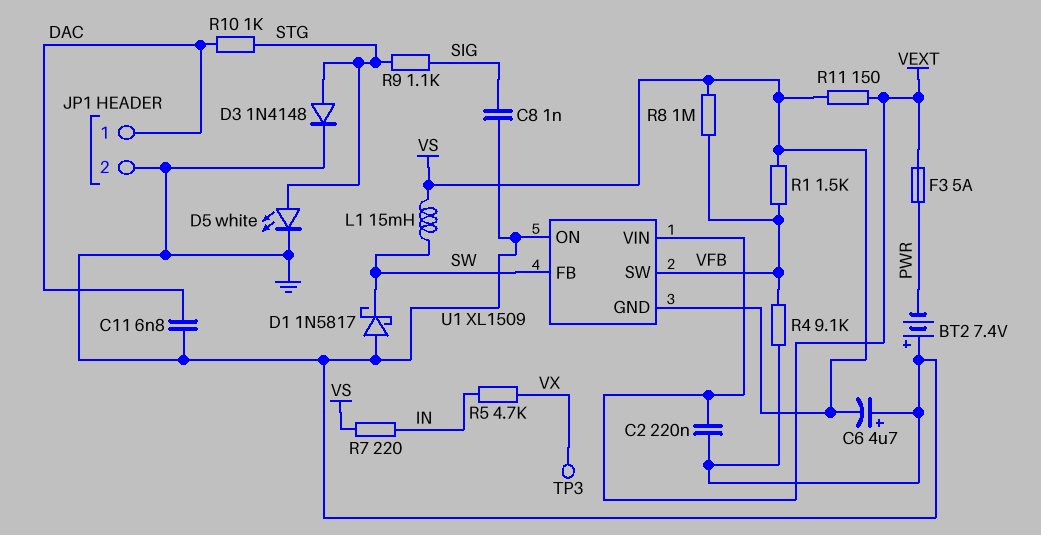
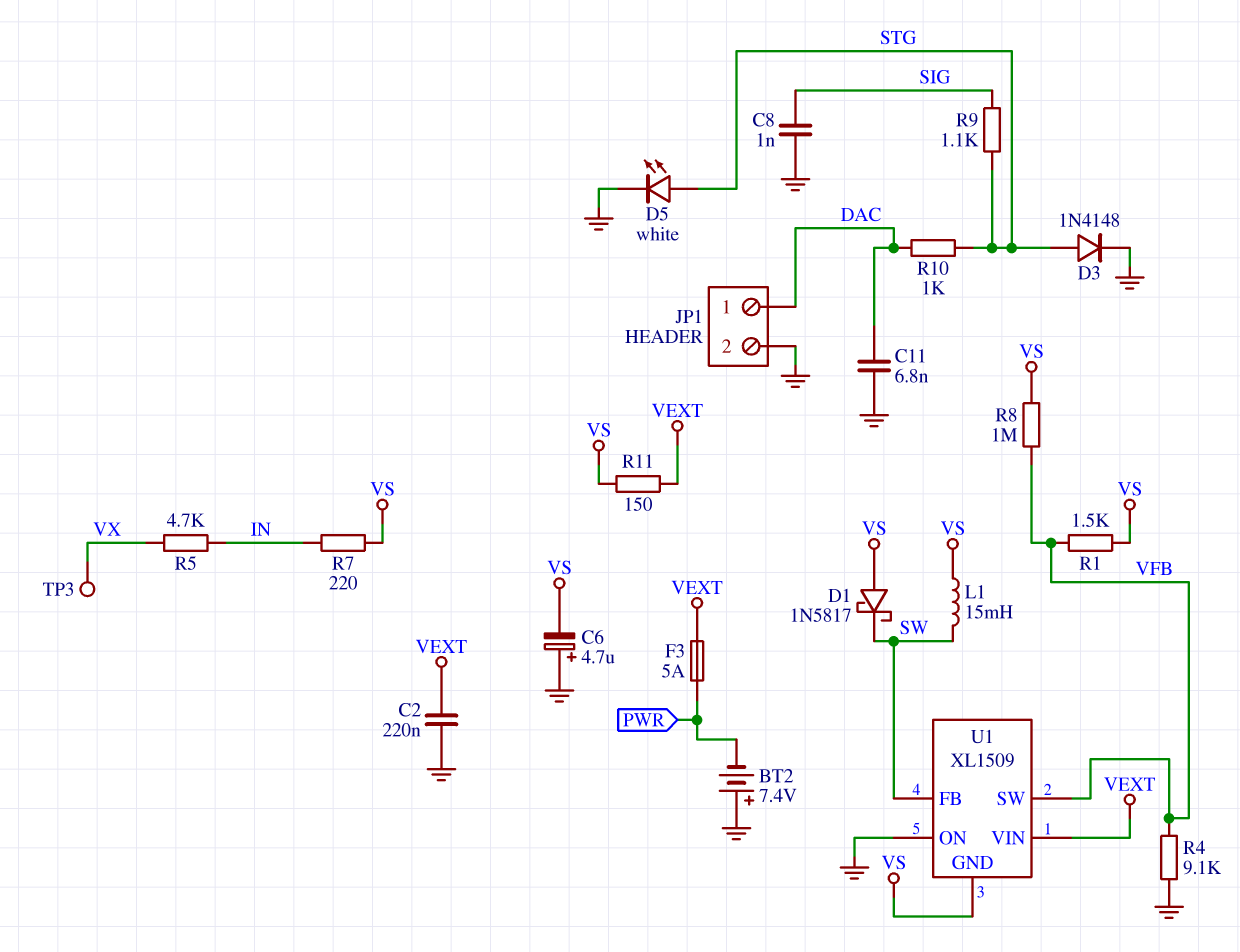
D1: schottky 1N5817 (A GND, K SW) -> schottky 1N5817 (A VS, K SW)

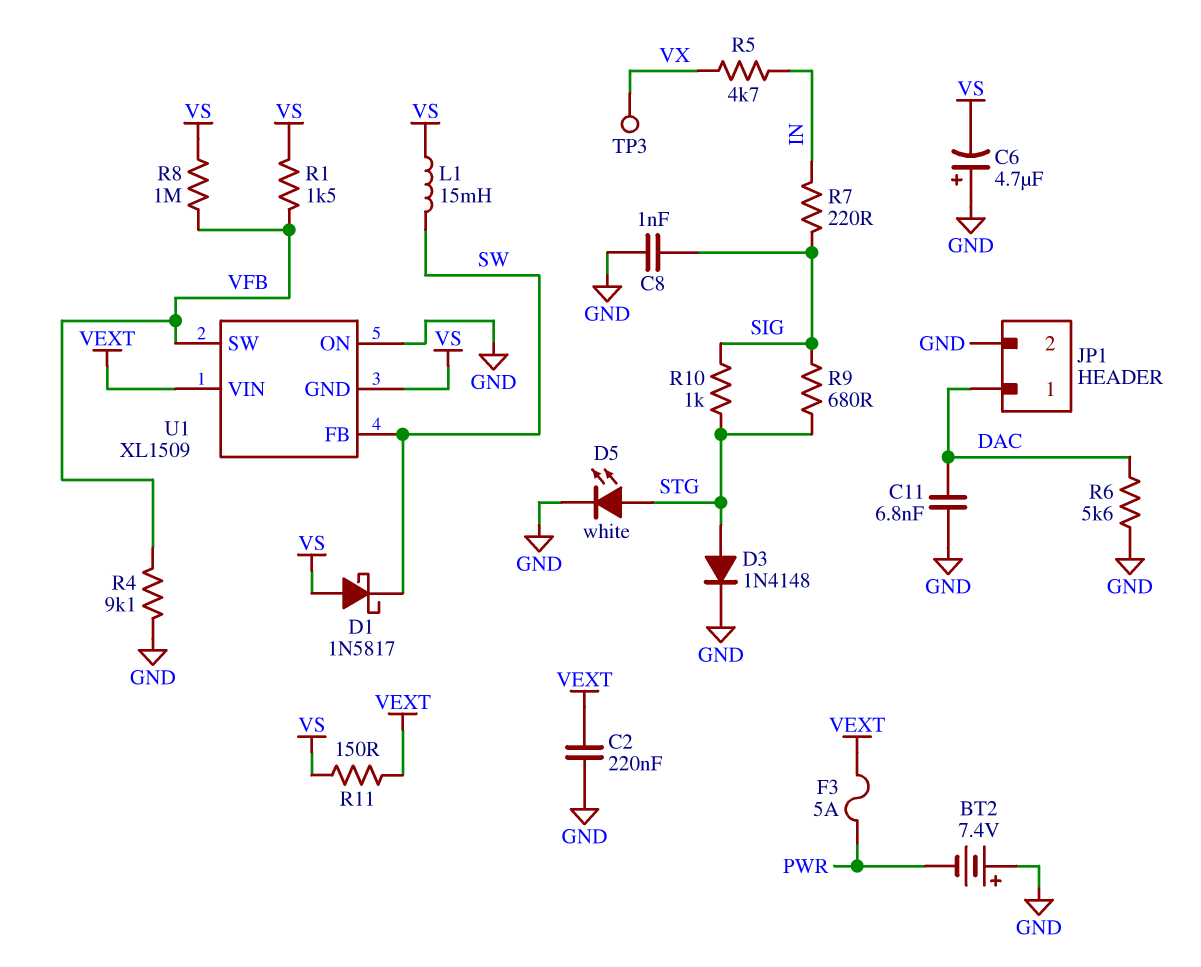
R6: none -> 5.6k (DAC, GND)
R7: 220 (IN, VS) -> 220 (IN, SIG)
R9: 1.1k (SIG, STG) -> 680 (SIG, STG)
R10: 1k (DAC, STG) -> 1k (SIG, STG)

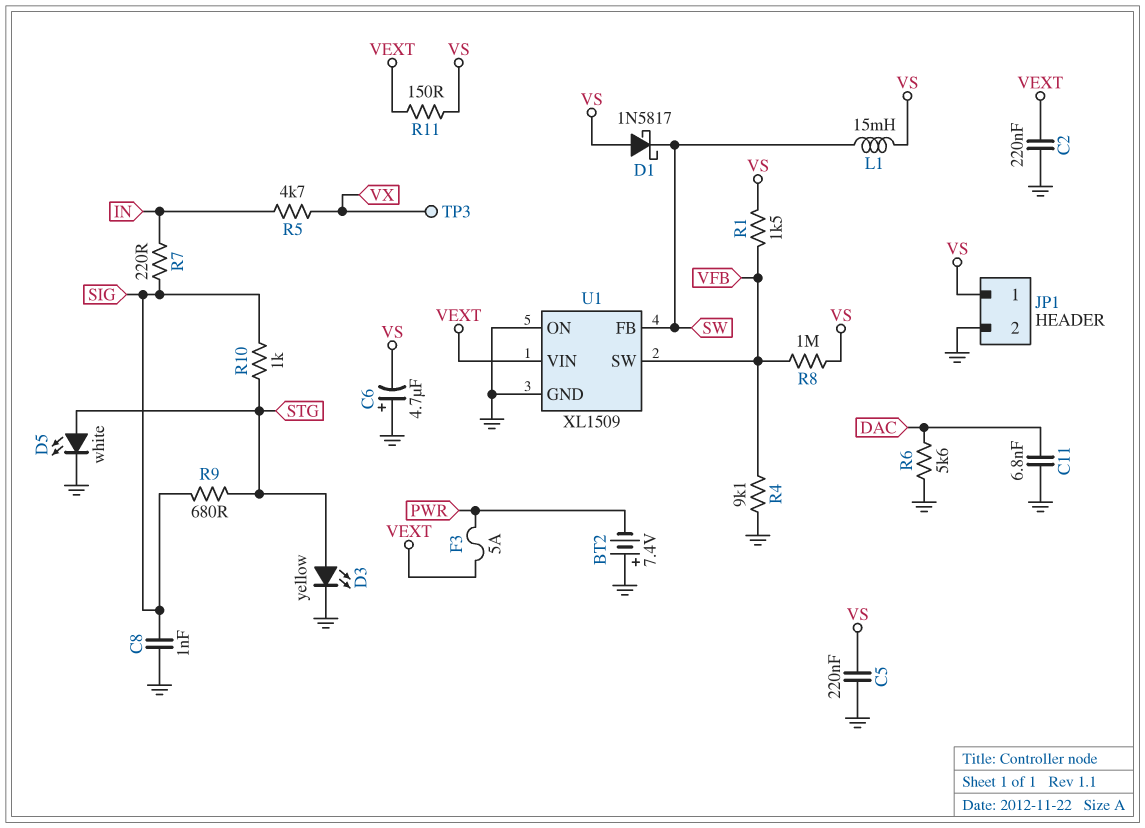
C5: none -> 220nF (GND, VS)
D3: diode 1N4148 (A STG, K GND) -> LED yellow (A STG, K GND)
JP1 pin 1: DAC -> VS
U1 pin GND: VS -> GND

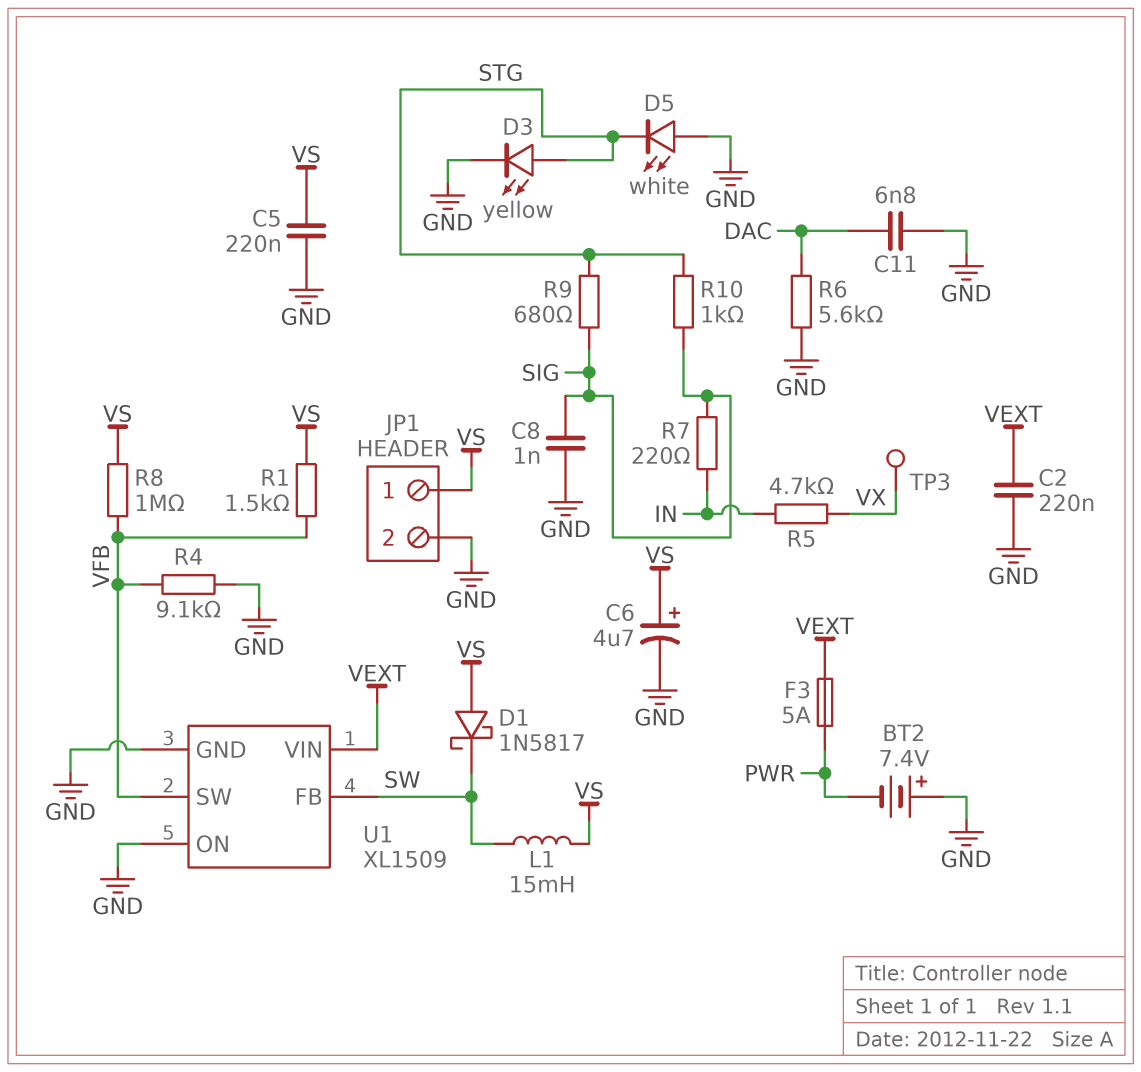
C6: 4.7uF (plus GND, minus VS) -> 4.7uF (plus VS, minus GND)
D5: LED white (A STG, K GND) -> LED white (A GND, K STG)
R11: 150 (VEXT, VS) -> none

